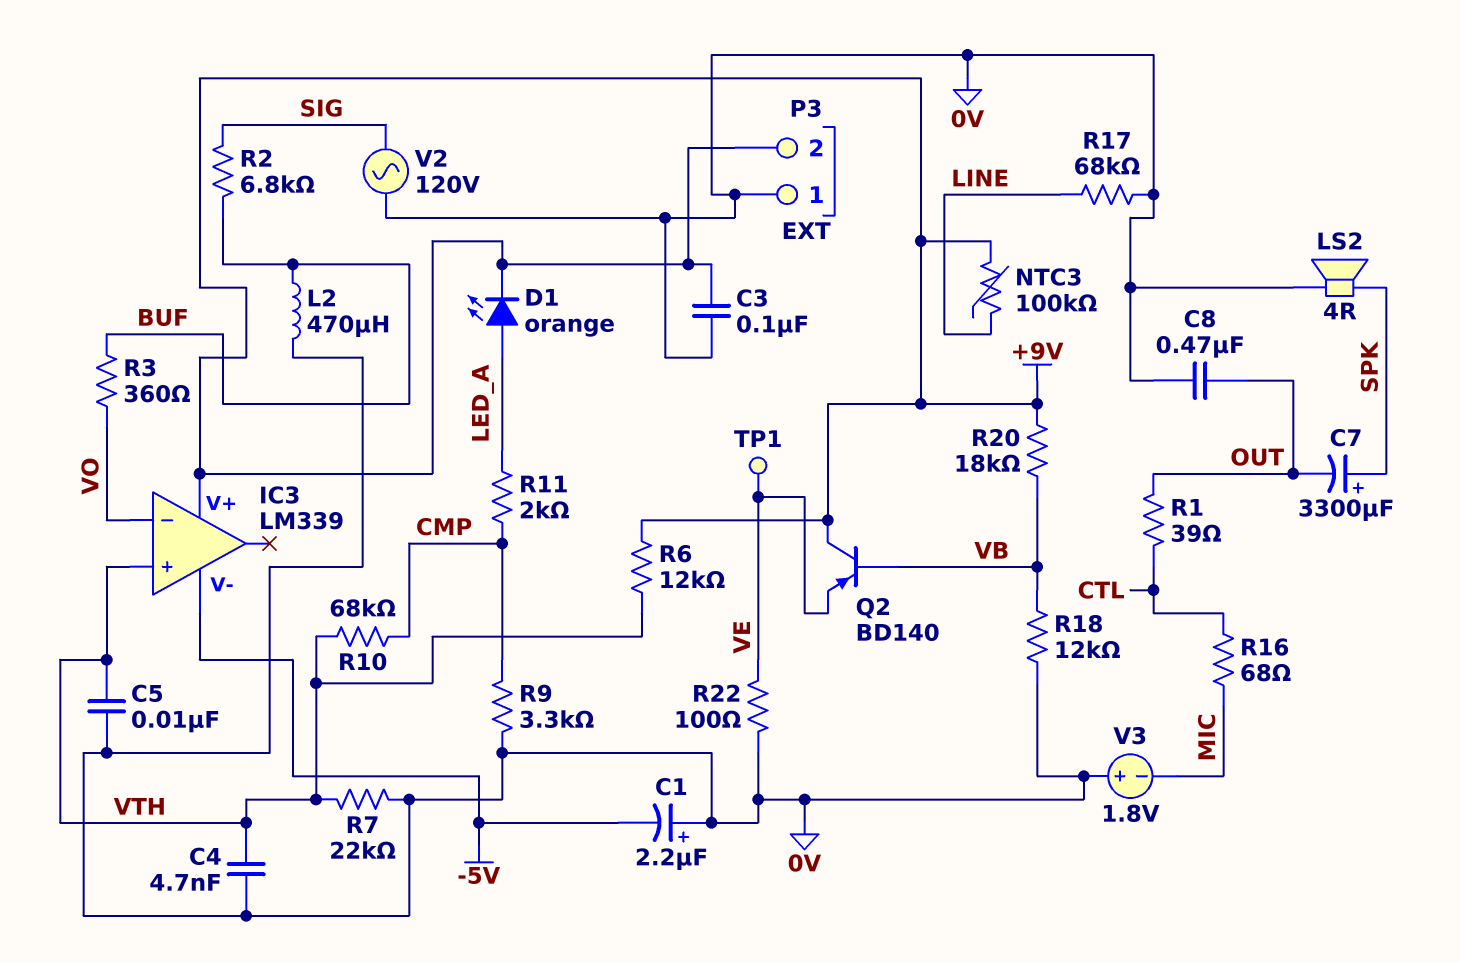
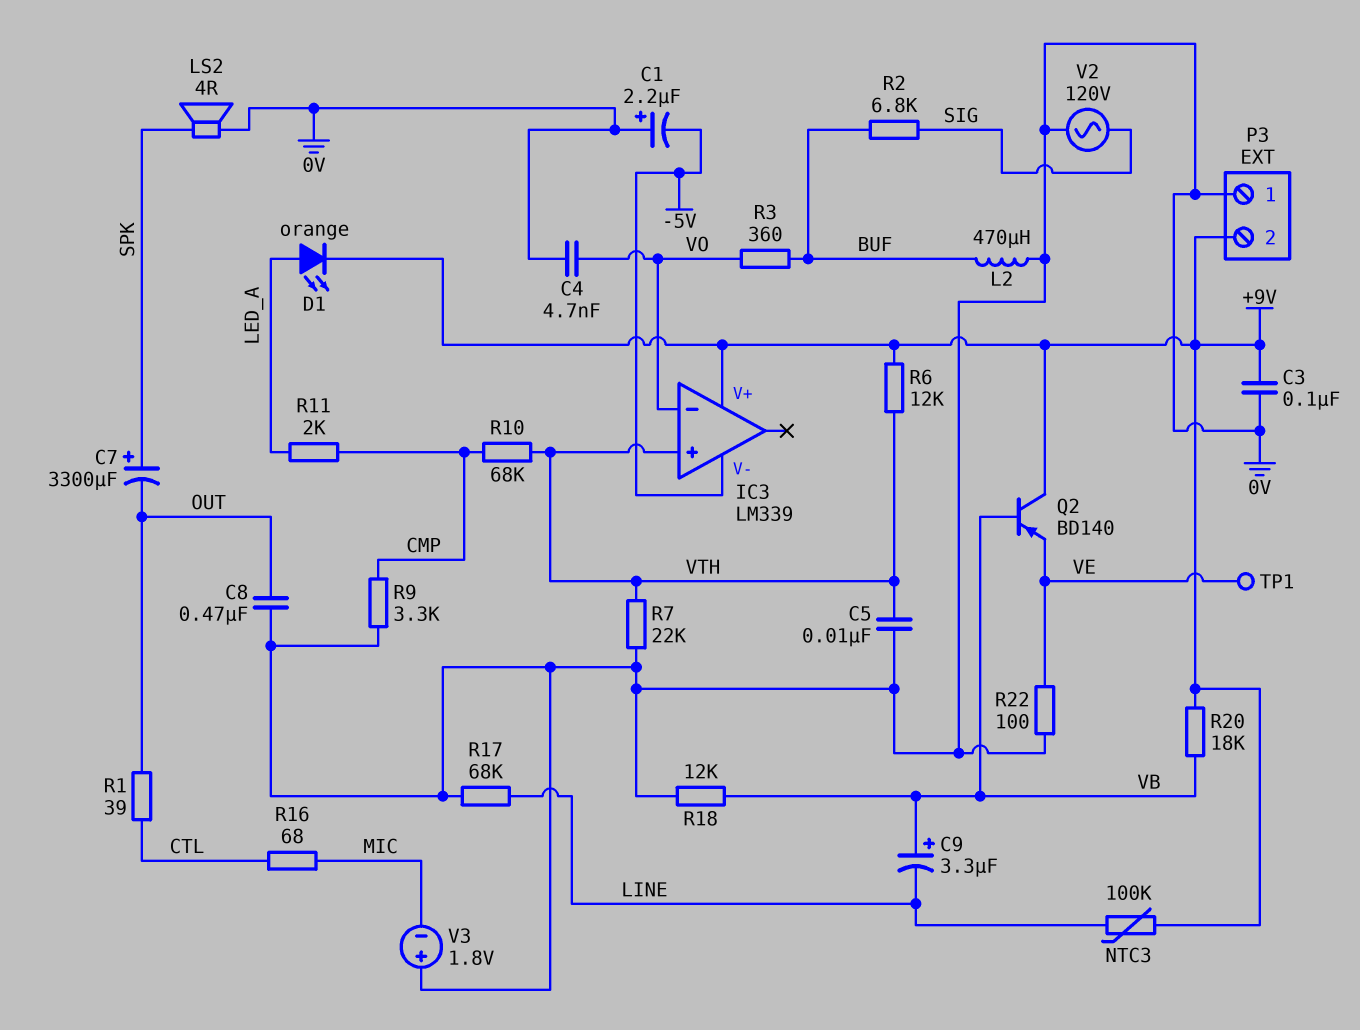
C4: 4.7nF (0V, VTH) -> 4.7nF (0V, VO)
C9: none -> 3.3uF (plus VB, minus LINE)

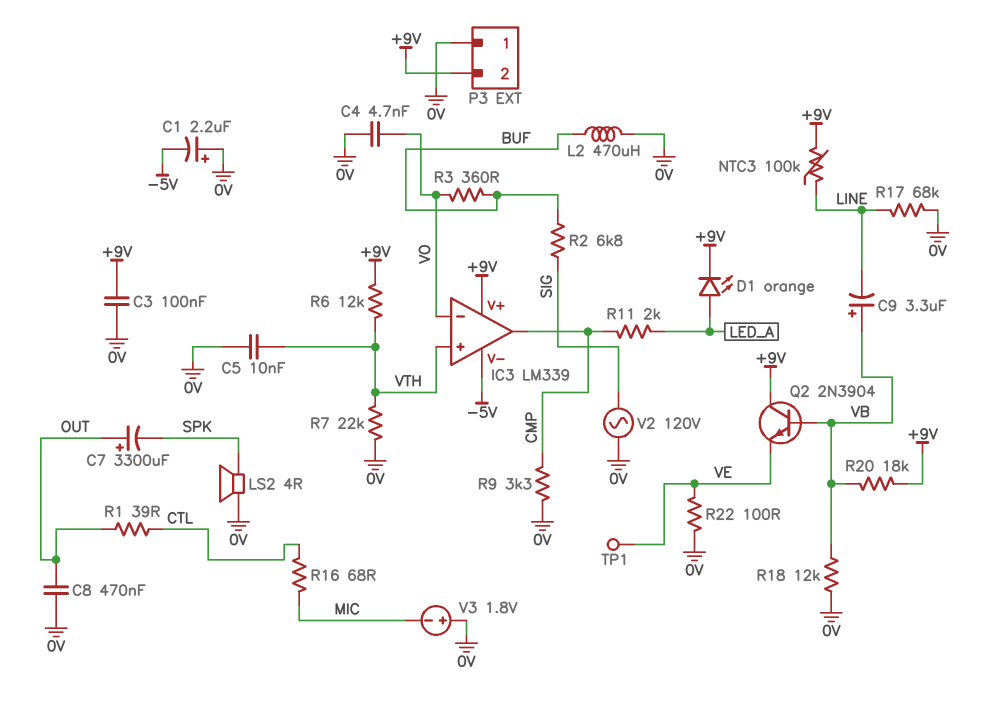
C7: 3300uF (plus SPK, minus OUT) -> 3300uF (plus OUT, minus SPK)
IC3 pin out: none -> CMP
Q2: PNP BD140 (B VB, C +9V, E VE) -> NPN 2N3904 (B VB, C +9V, E VE)
R10: 68k (CMP, VTH) -> none

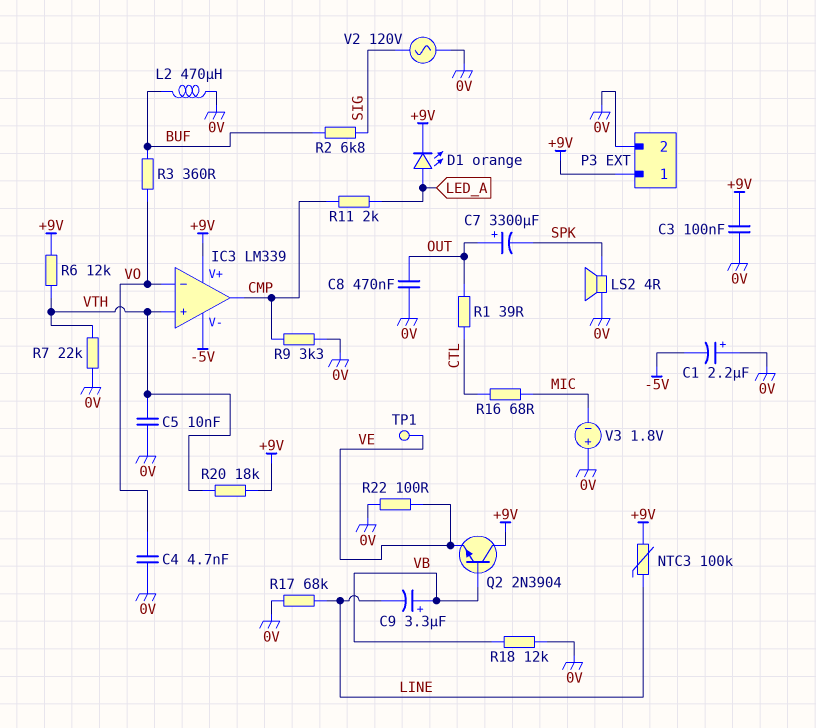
P3 pin 1: 0V -> +9V
P3 pin 2: +9V -> 0V
R20: 18k (+9V, VB) -> 18k (+9V, VTH)

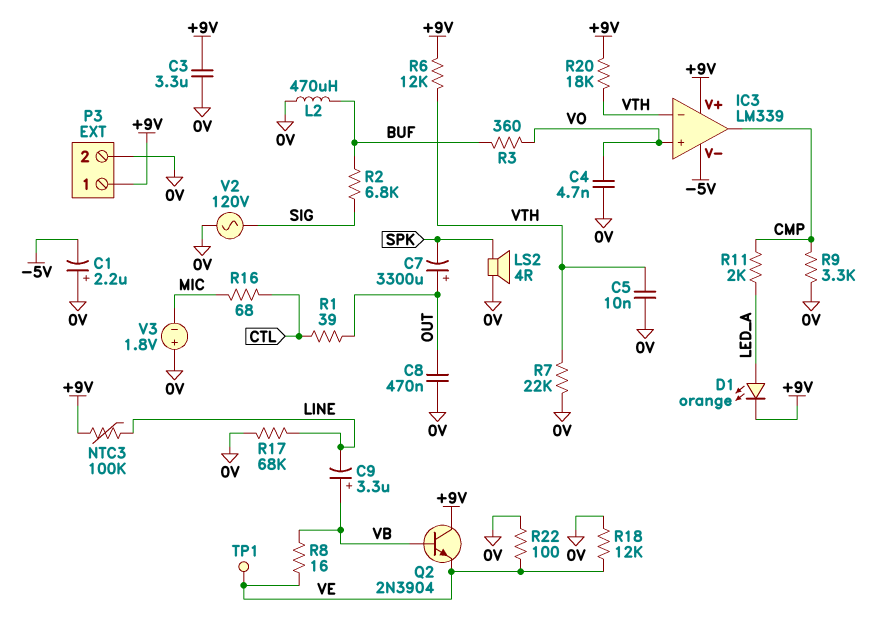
C3: 100nF (+9V, 0V) -> 3.3uF (+9V, 0V)
IC3 pin in+: VTH -> VO
IC3 pin in-: VO -> VTH
R8: none -> 16 (VB, VE)
R18: 12k (0V, VB) -> 12k (0V, VE)

